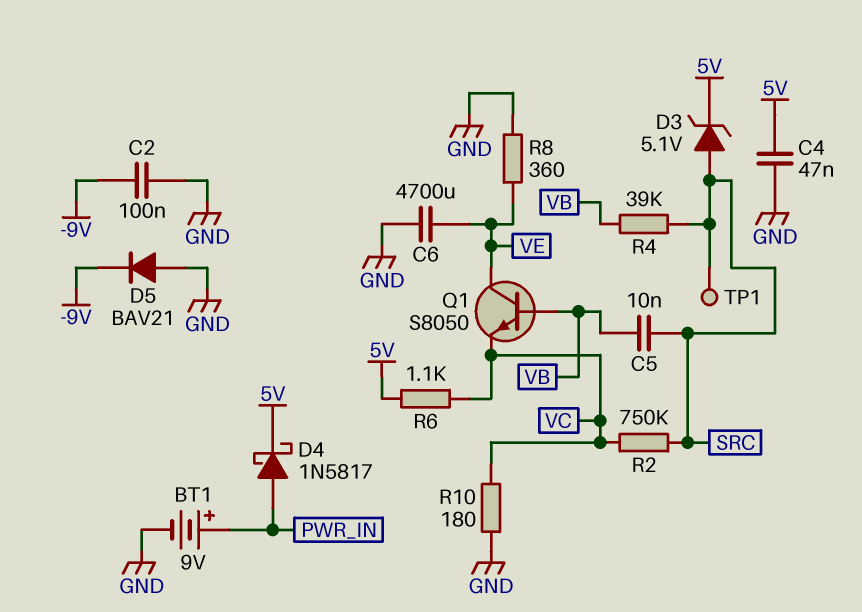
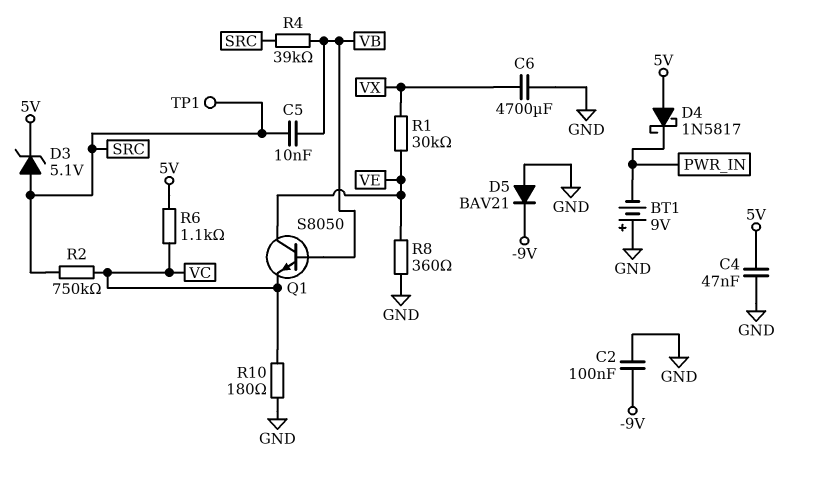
BT1: 9V (plus PWR_IN, minus GND) -> 9V (plus GND, minus PWR_IN)
C6: 4700uF (GND, VE) -> 4700uF (GND, VX)
D4: schottky 1N5817 (A PWR_IN, K 5V) -> schottky 1N5817 (A 5V, K PWR_IN)
R1: none -> 30k (VE, VX)

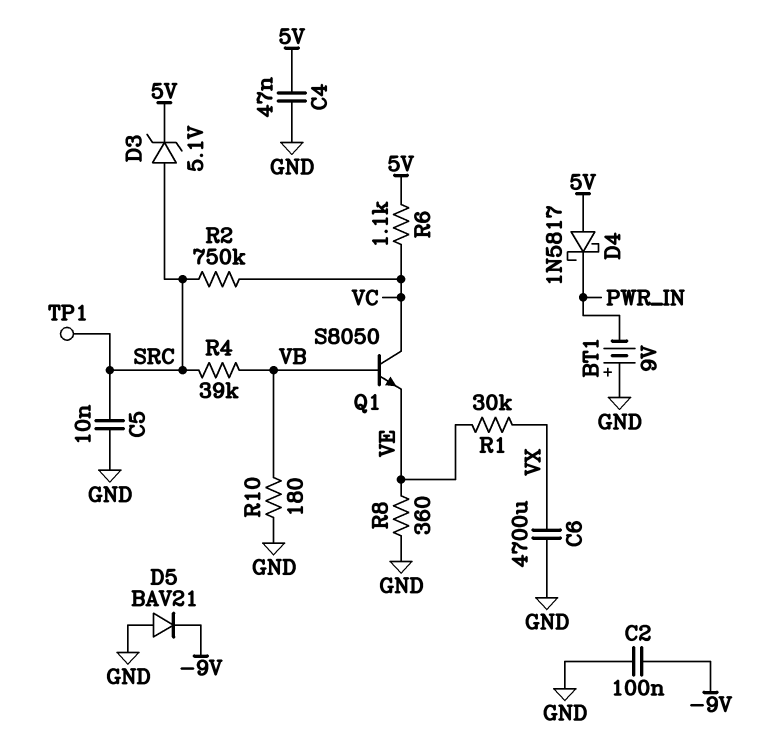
C5: 10nF (SRC, VB) -> 10nF (GND, SRC)
Q1: NPN S8050 (B VB, C VE, E VC) -> NPN S8050 (B VB, C VC, E VE)
R10: 180 (GND, VC) -> 180 (GND, VB)

